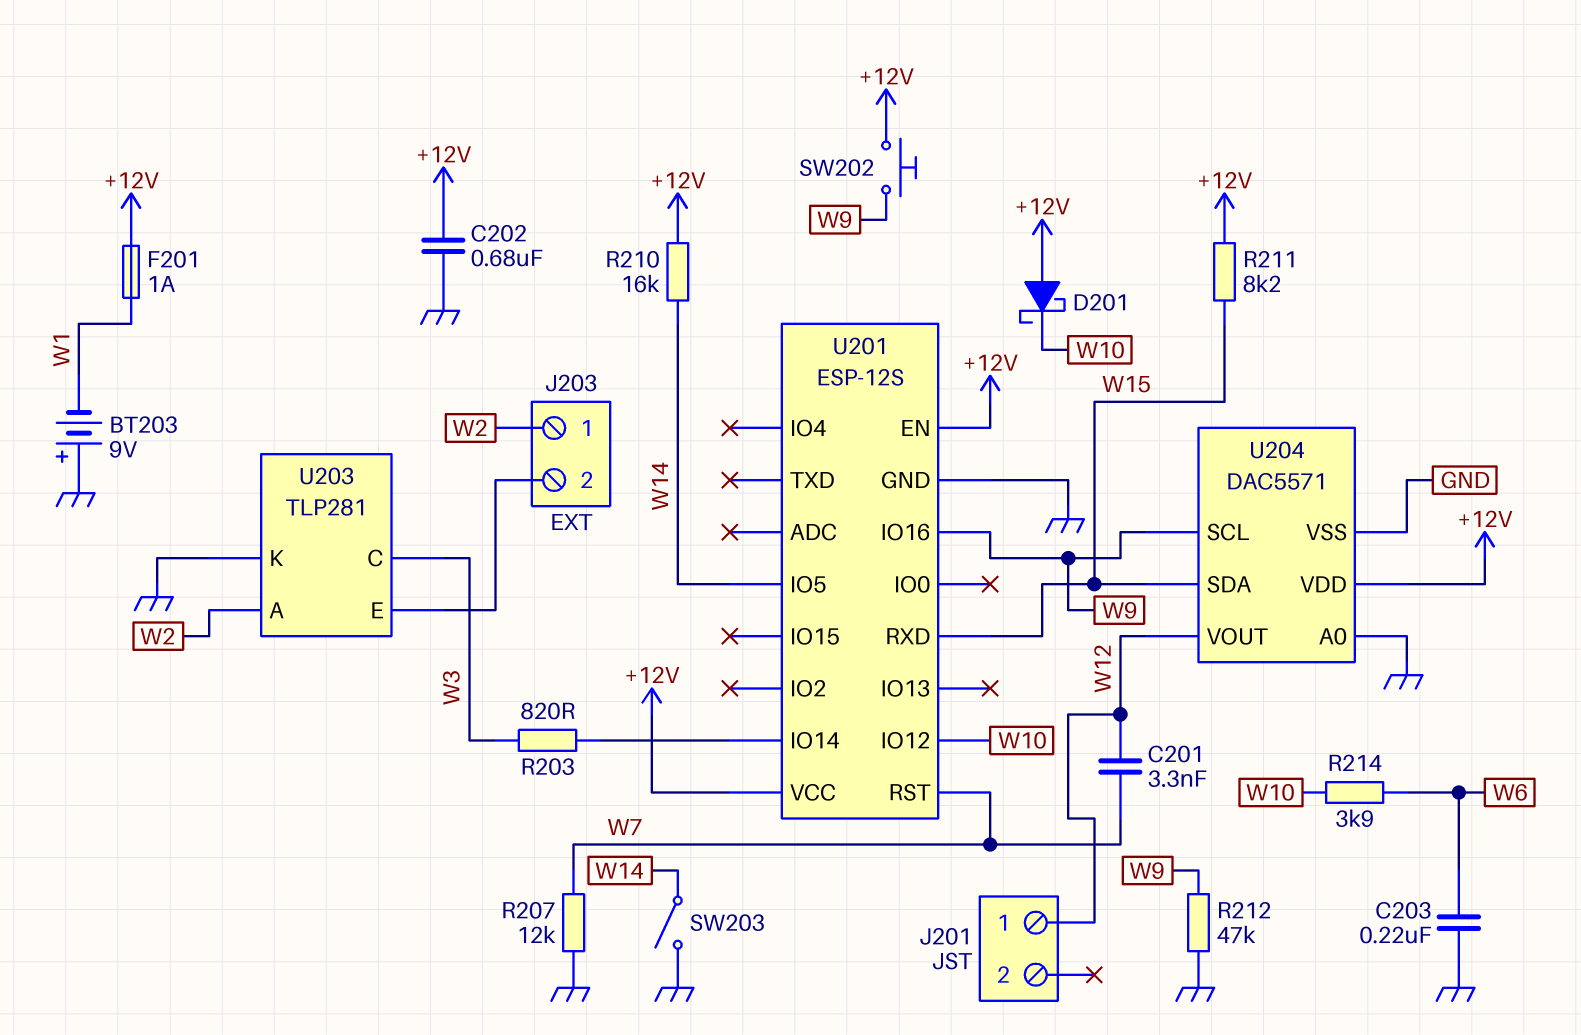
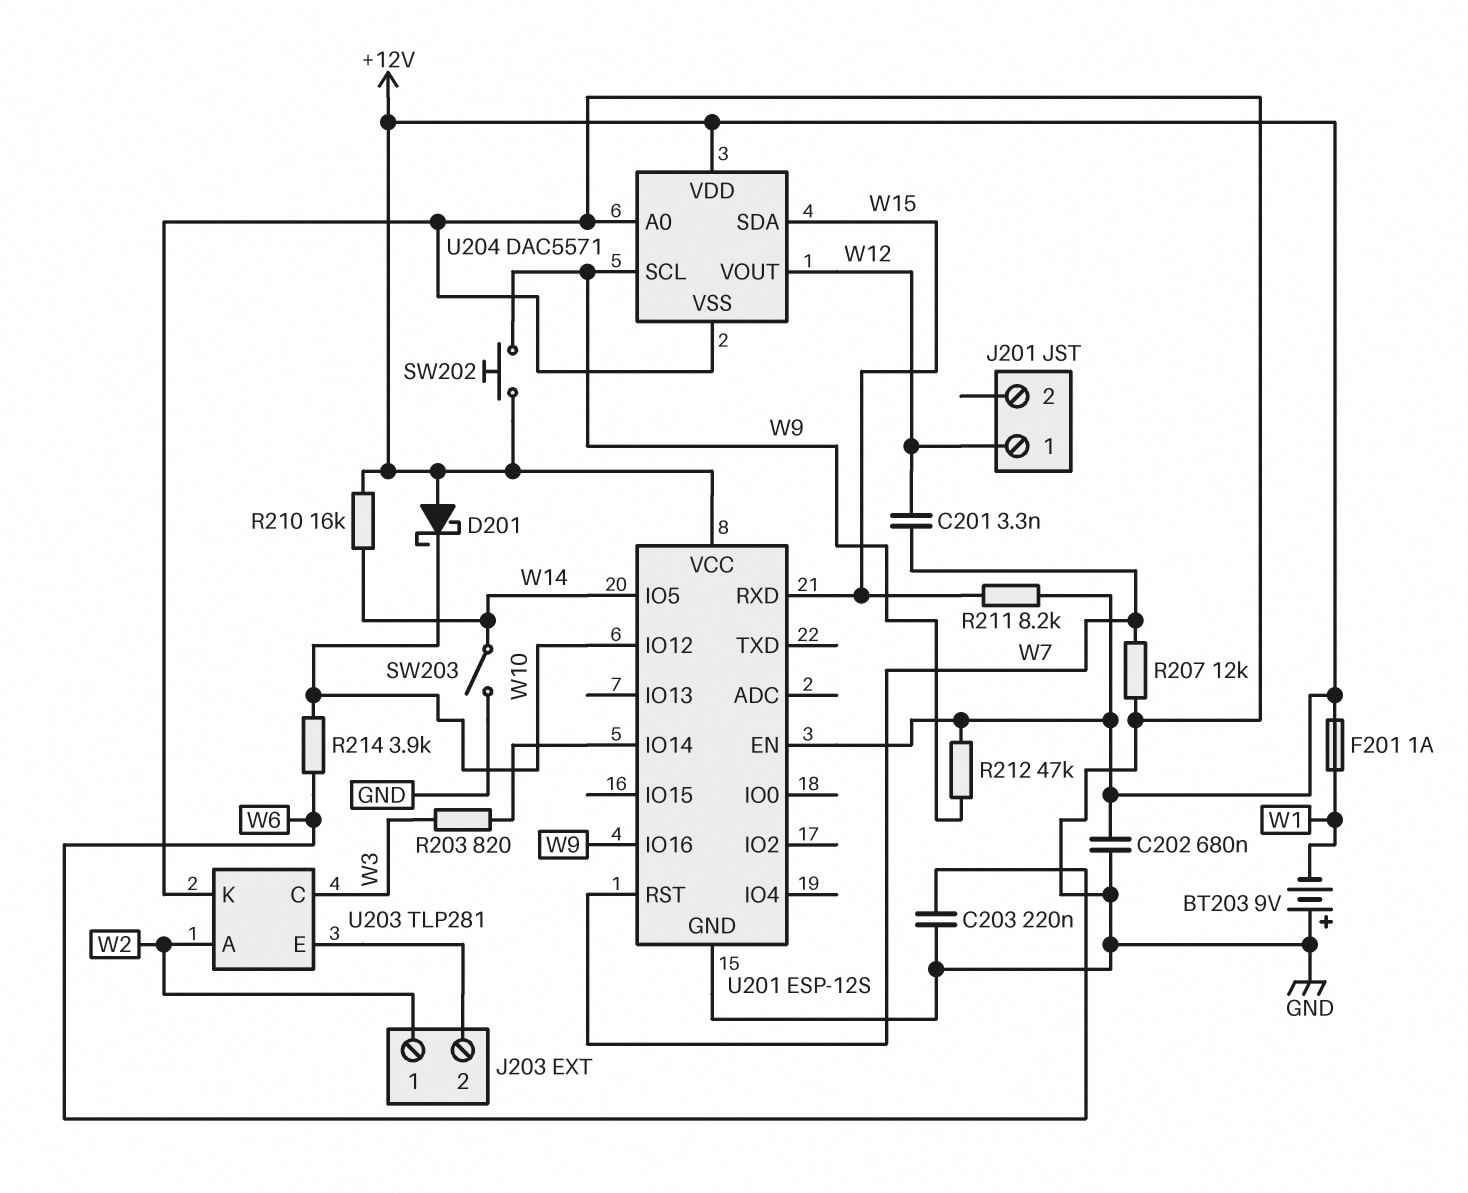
R212: 47k (GND, W9) -> 47k (+12V, W9)

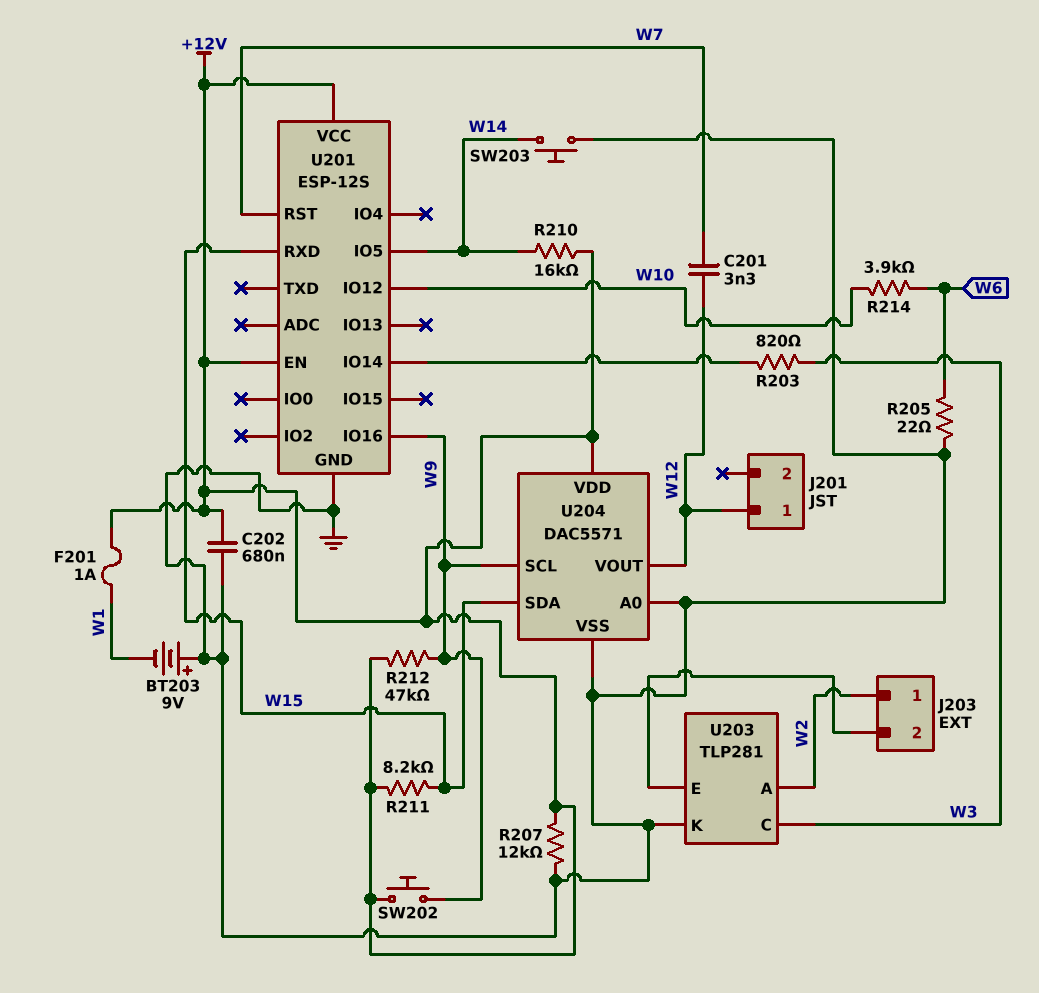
C203: 220nF (GND, W6) -> none
D201: schottky (A +12V, K W10) -> none
R205: none -> 22 (GND, W6)
R207: 12k (GND, W7) -> 12k (+12V, GND)
SW203: switch (GND, W14) -> button (GND, W14)

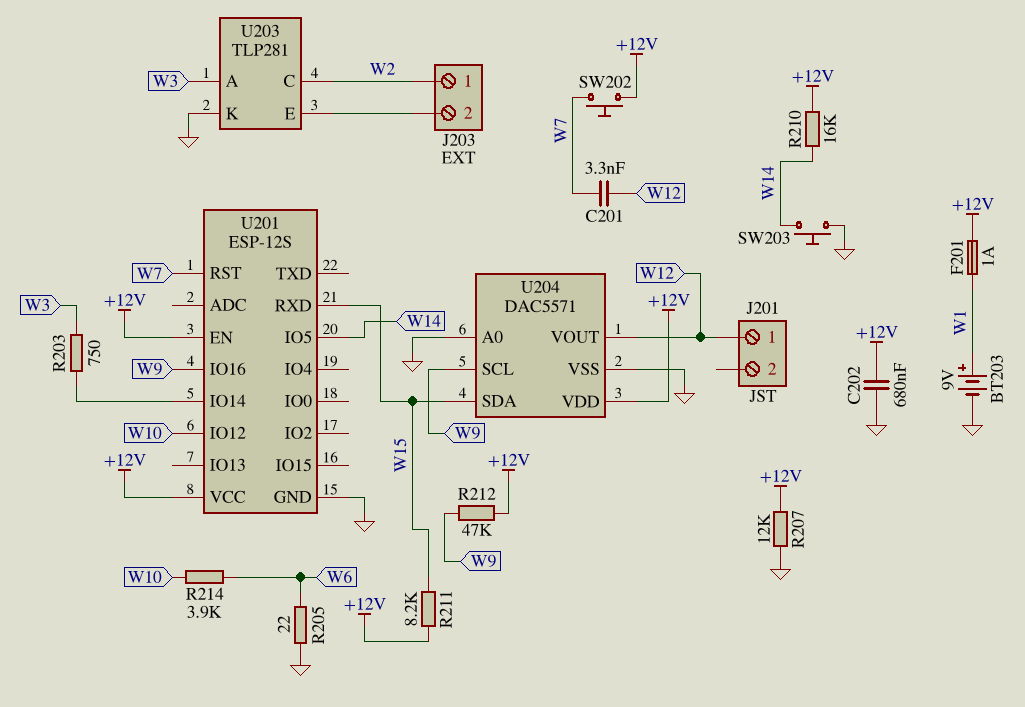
BT203: 9V (plus GND, minus W1) -> 9V (plus W1, minus GND)
R203: 820 (U201/IO14, W3) -> 750 (U201/IO14, W3)
SW202: button (+12V, W9) -> button (+12V, W7)
U203 pin A: W2 -> W3
U203 pin C: W3 -> W2

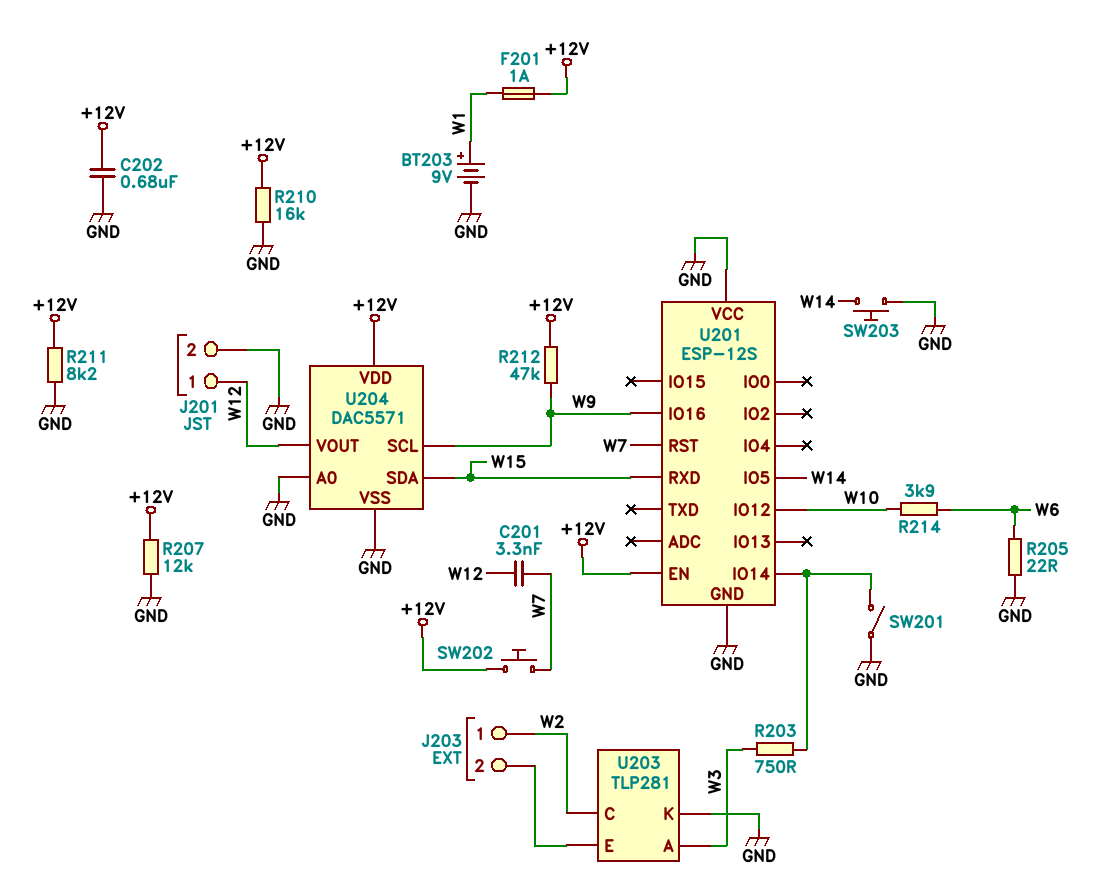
J201 pin 2: none -> GND
R210: 16k (+12V, W14) -> 16k (+12V, GND)
R211: 8.2k (+12V, W15) -> 8.2k (+12V, GND)
SW201: none -> switch (GND, U201/IO14)
U201 pin VCC: +12V -> GND

